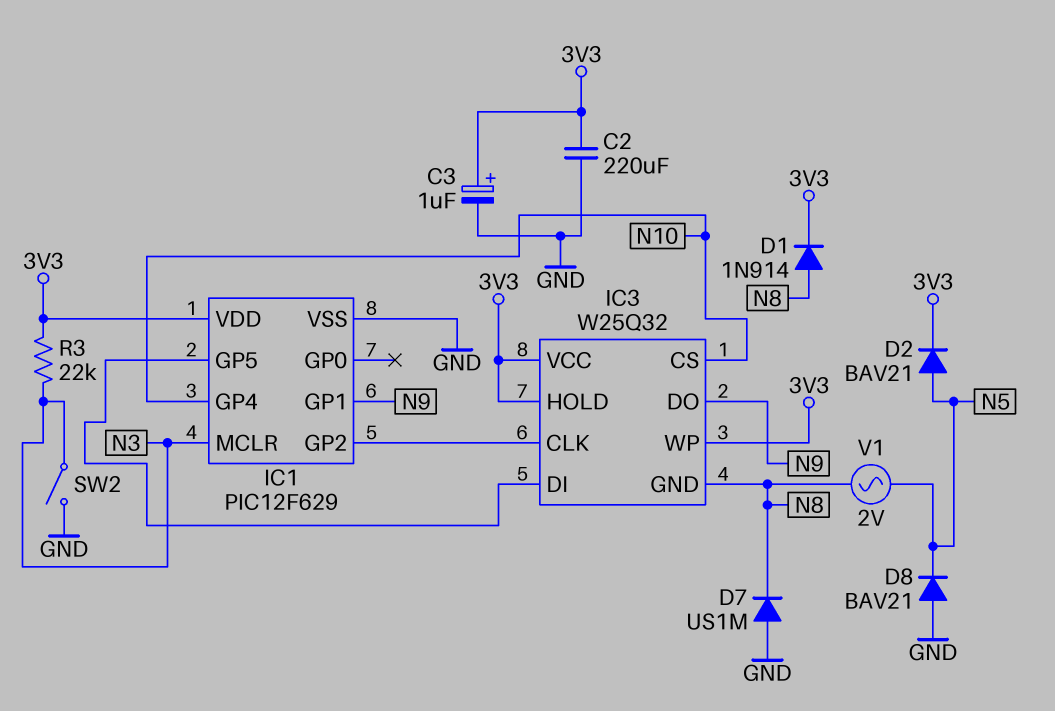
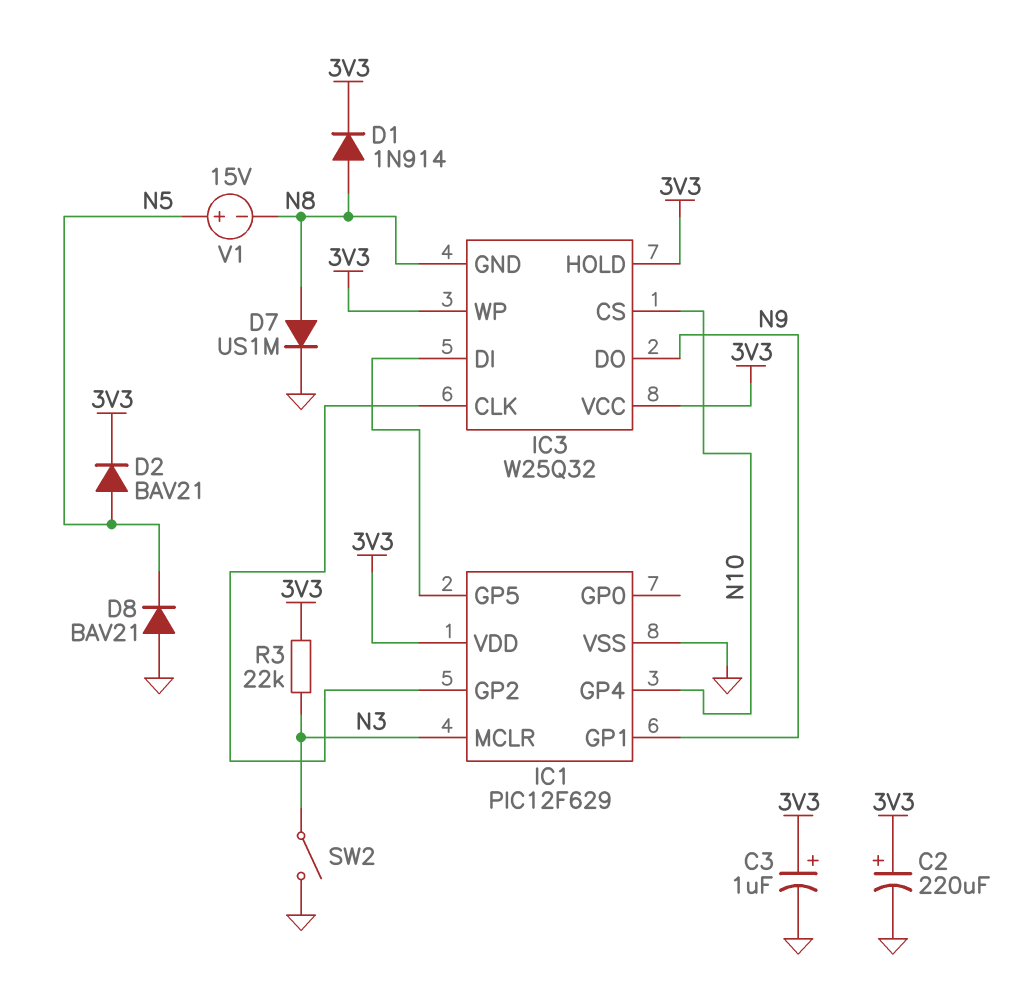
C2: 220uF (3V3, GND) -> 220uF (plus 3V3, minus GND)
D7: diode US1M (A GND, K N8) -> diode US1M (A N8, K GND)
V1: AC 2V (N5, N8) -> 15V (plus N5, minus N8)

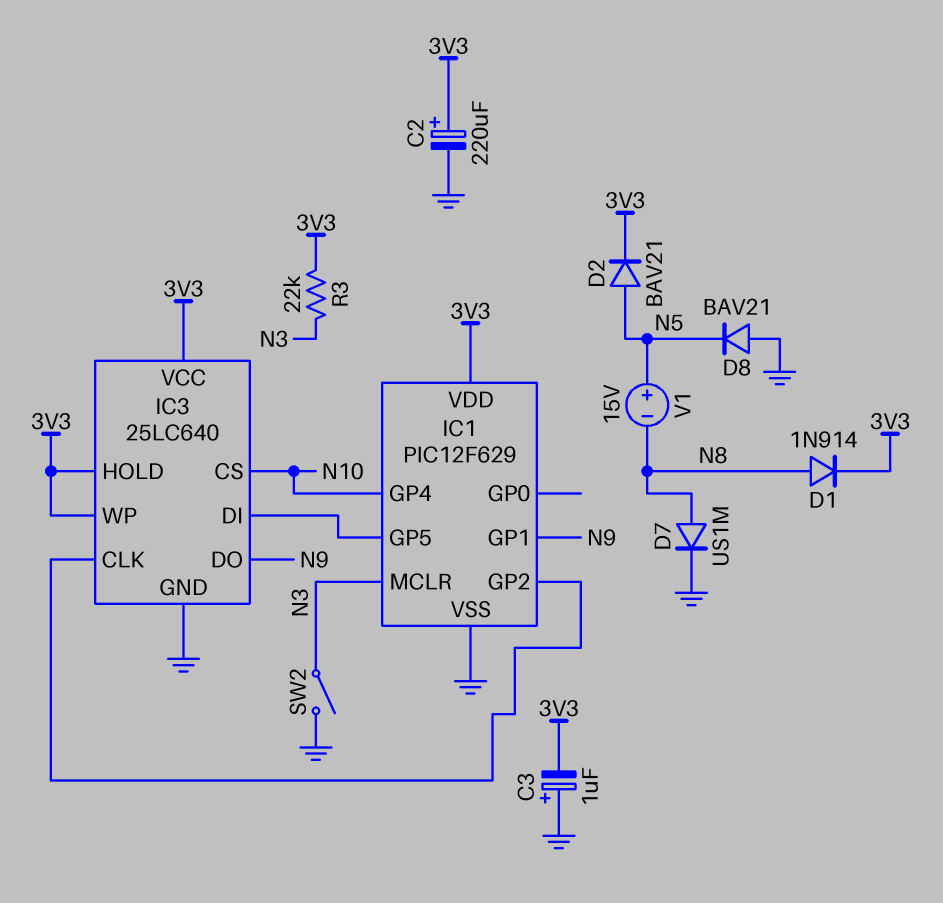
C3: 1uF (plus 3V3, minus GND) -> 1uF (plus GND, minus 3V3)
IC3: W25Q32 -> 25LC640
IC3 pin GND: N8 -> GND

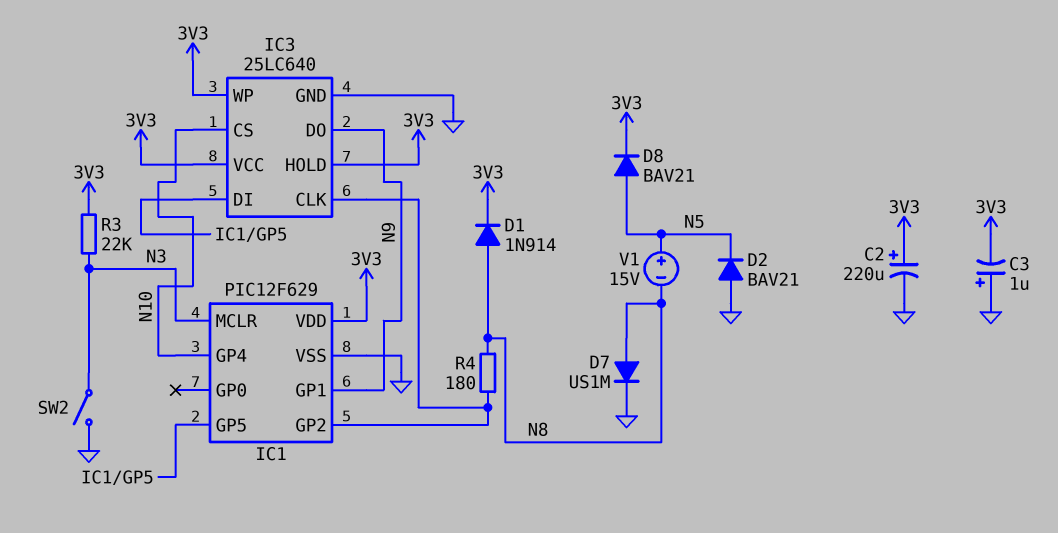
D2: diode BAV21 (A N5, K 3V3) -> diode BAV21 (A GND, K N5)
D8: diode BAV21 (A GND, K N5) -> diode BAV21 (A N5, K 3V3)
R4: none -> 180 (IC1/GP2, N8)

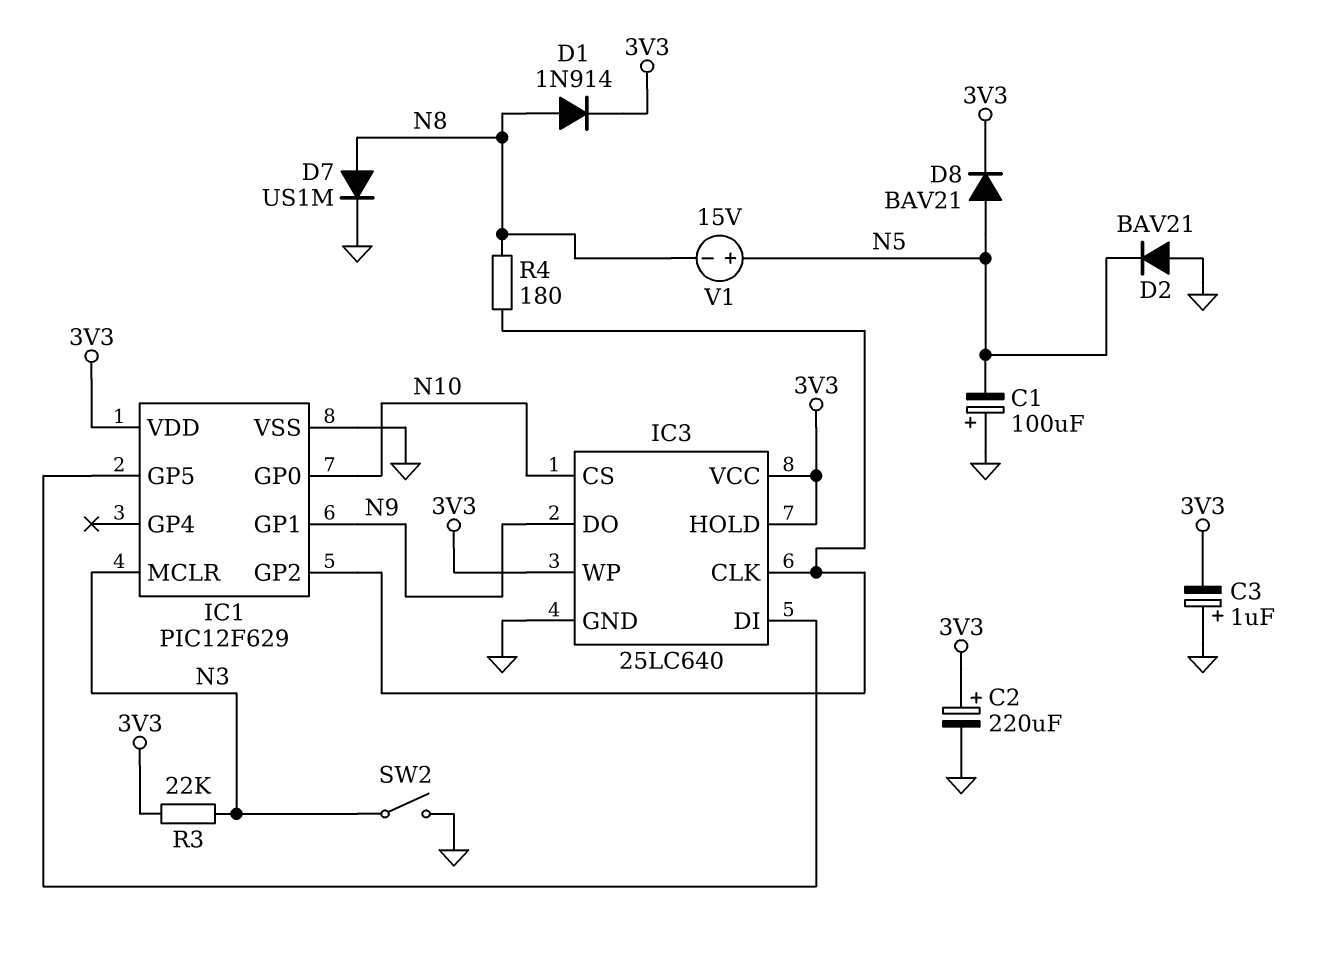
C1: none -> 100uF (plus GND, minus N5)
IC1 pin GP0: none -> N10
IC1 pin GP4: N10 -> none

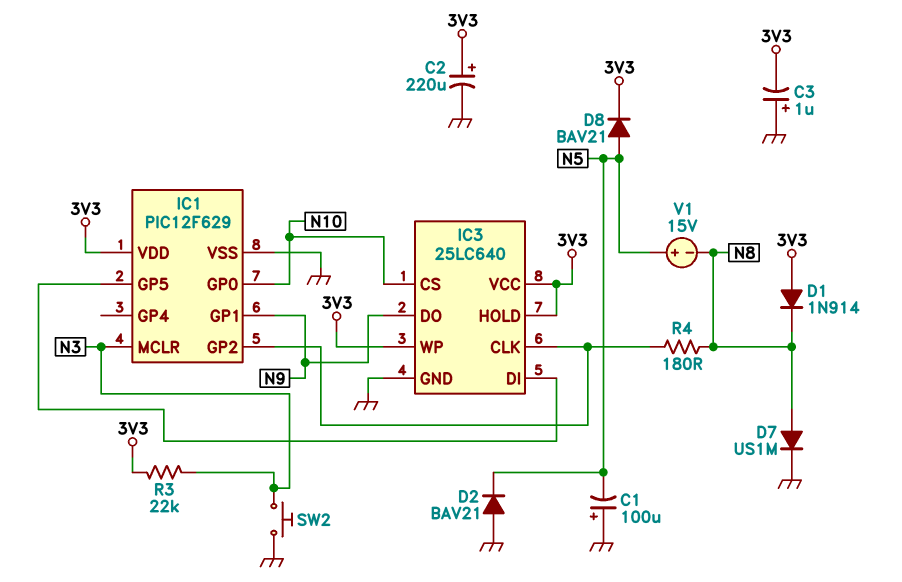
D1: diode 1N914 (A N8, K 3V3) -> diode 1N914 (A 3V3, K N8)
SW2: switch (GND, N3) -> button (GND, N3)

